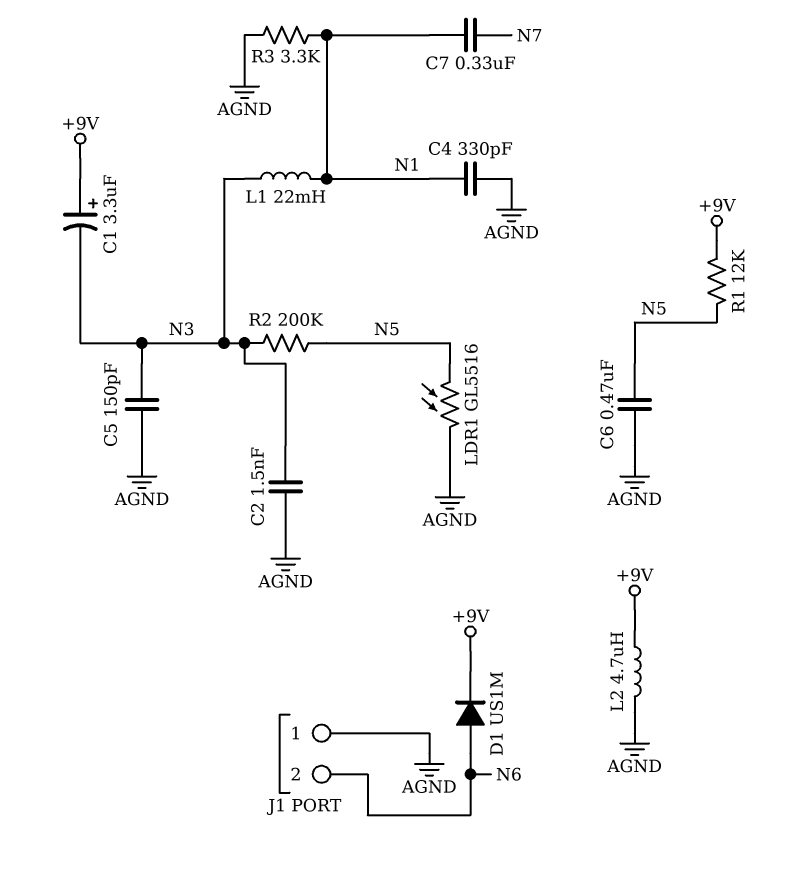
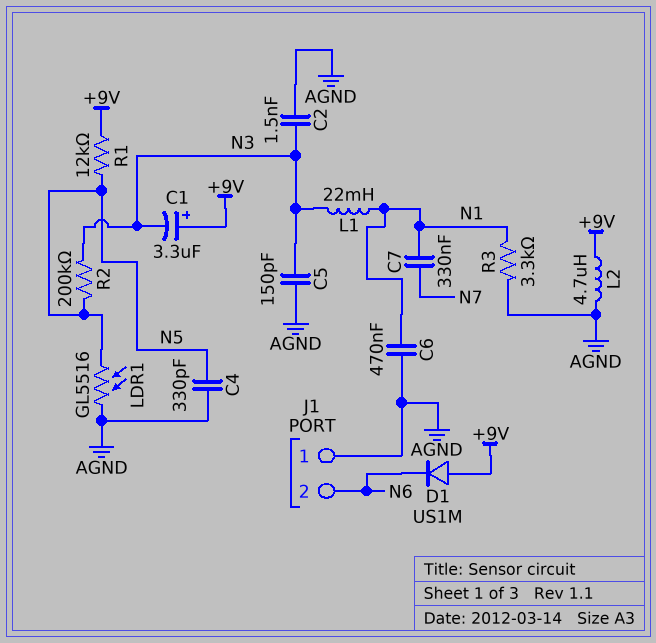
C4: 330pF (AGND, N1) -> 330pF (AGND, N5)
C6: 470nF (AGND, N5) -> 470nF (AGND, N1)
D1: diode US1M (A N6, K +9V) -> diode US1M (A +9V, K N6)

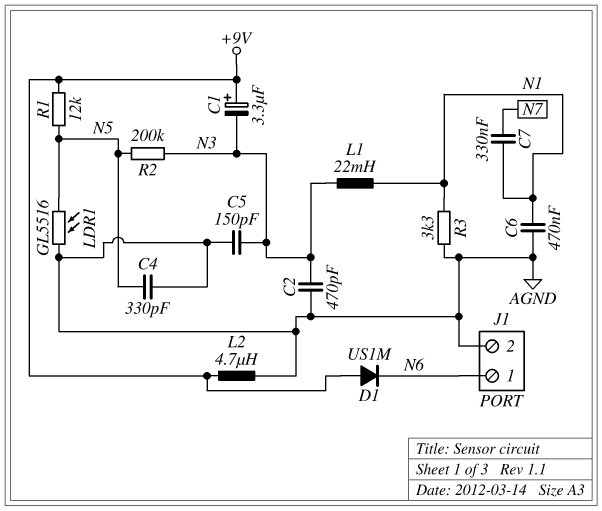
C2: 1.5nF (AGND, N3) -> 470pF (AGND, N3)
J1 pin 1: AGND -> N6
J1 pin 2: N6 -> AGND

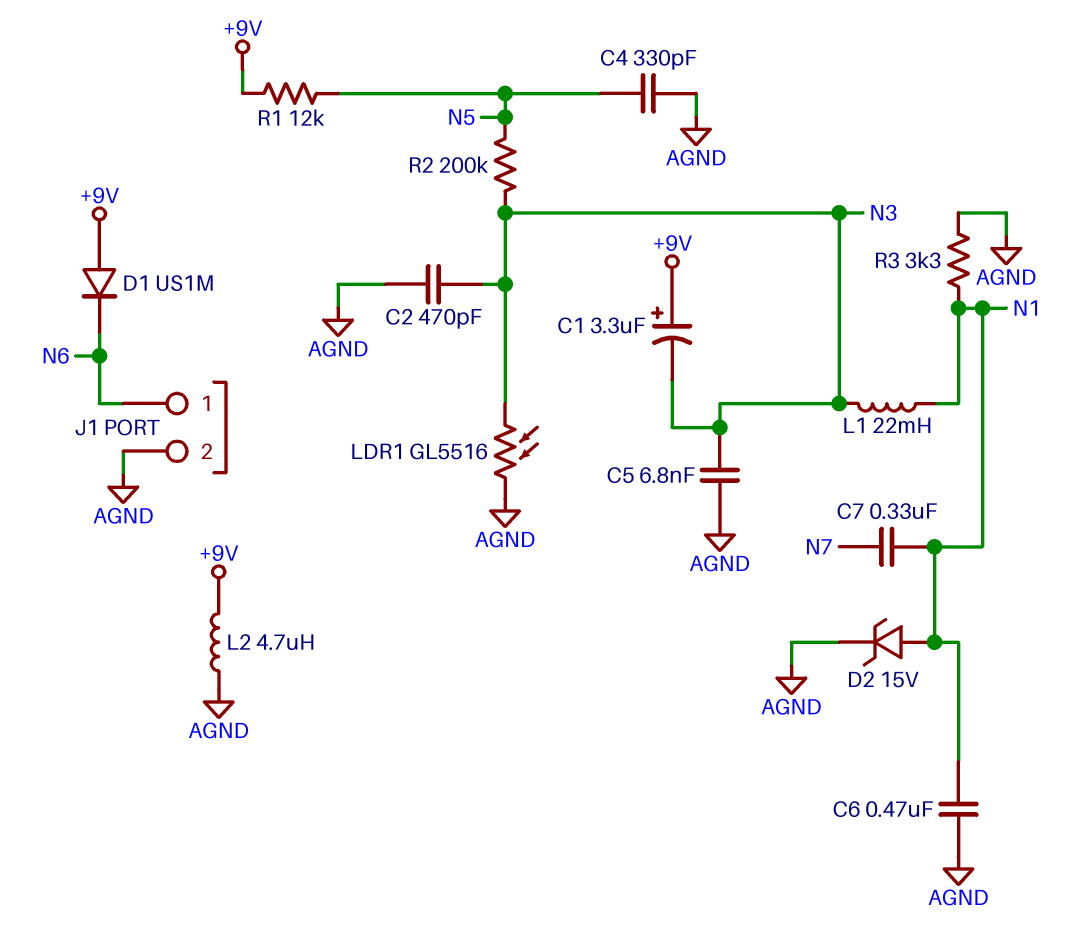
C5: 150pF (AGND, N3) -> 6.8nF (AGND, N3)
D2: none -> zener 15V (A N1, K AGND)
LDR1: GL5516 (AGND, N5) -> GL5516 (AGND, N3)

